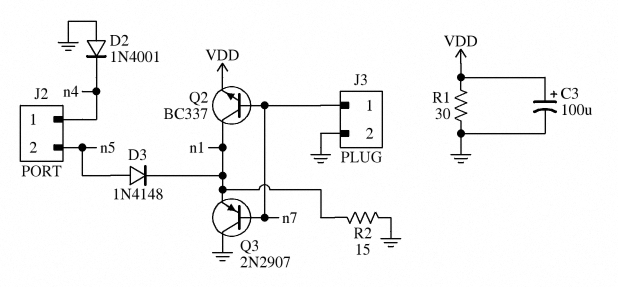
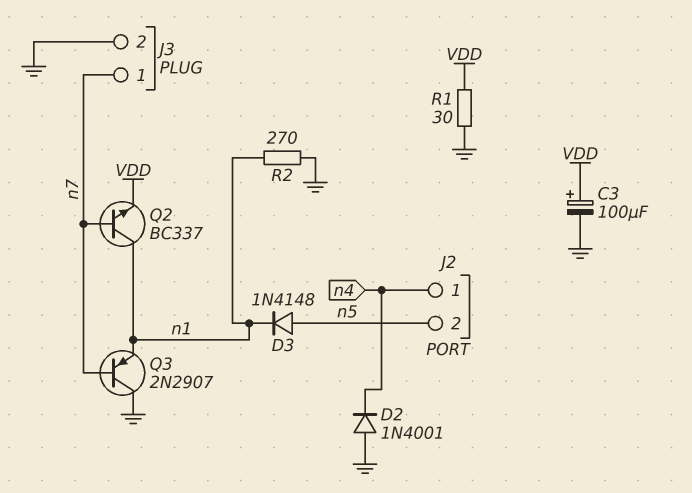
R2: 15 (GND, n1) -> 270 (GND, n1)

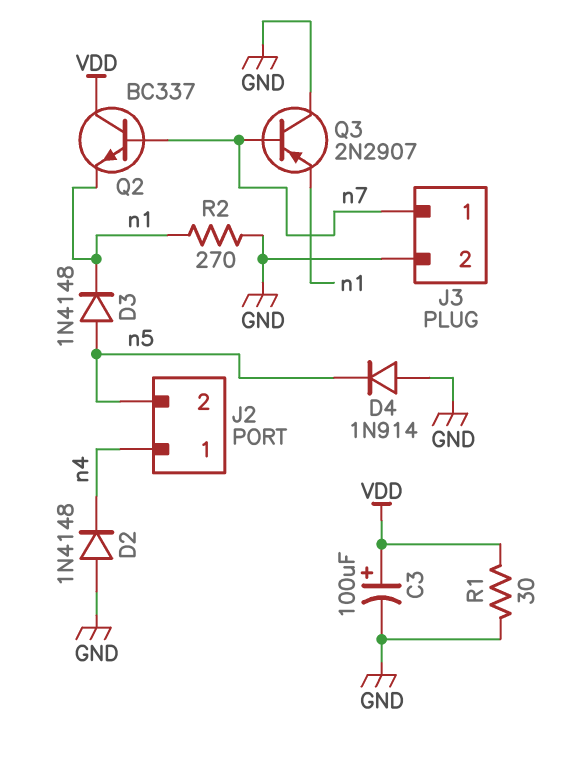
D2: diode 1N4001 (A GND, K n4) -> diode 1N4148 (A GND, K n4)
D4: none -> diode 1N914 (A GND, K n5)
Q2: NPN BC337 (B n7, C n1, E VDD) -> NPN BC337 (B n7, C VDD, E n1)

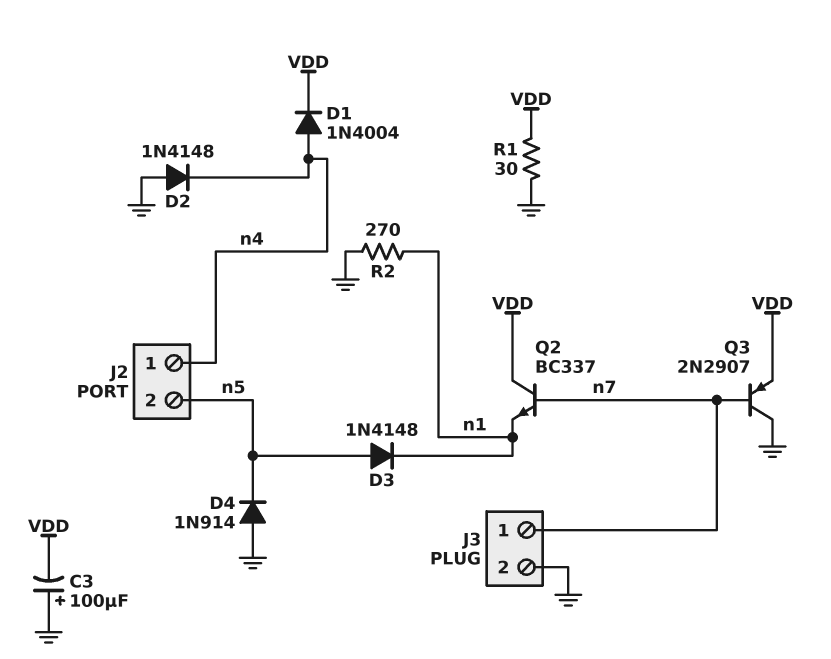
C3: 100uF (plus VDD, minus GND) -> 100uF (plus GND, minus VDD)
D1: none -> diode 1N4004 (A n4, K VDD)
Q3: PNP 2N2907 (B n7, C GND, E n1) -> PNP 2N2907 (B n7, C GND, E VDD)

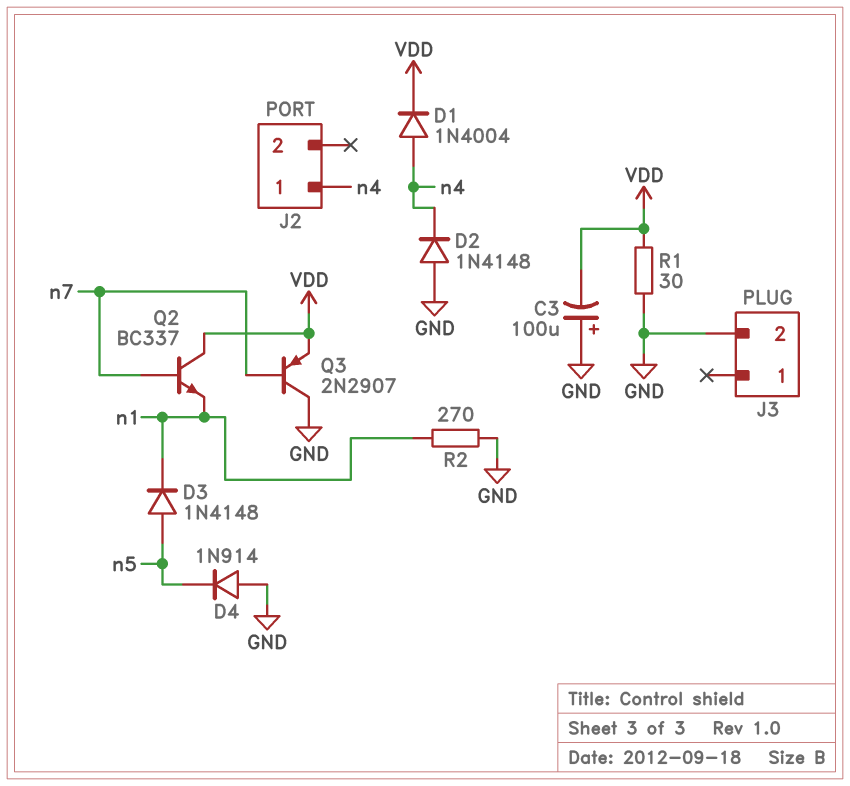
J2 pin 2: n5 -> none
J3 pin 1: n7 -> none

